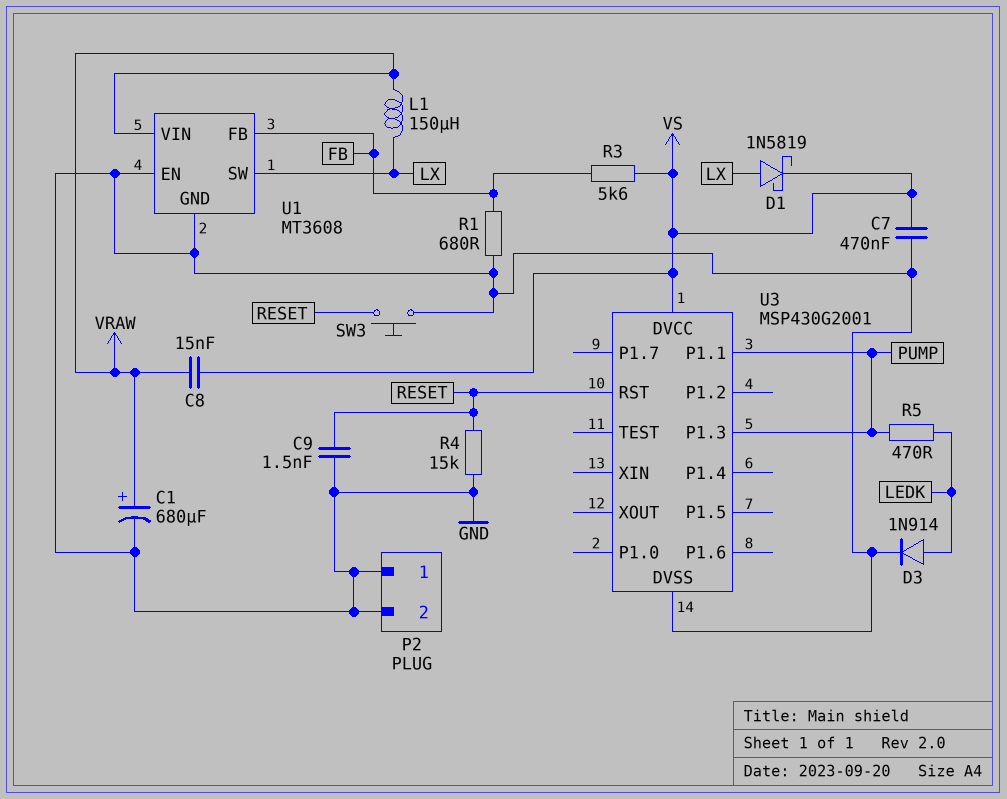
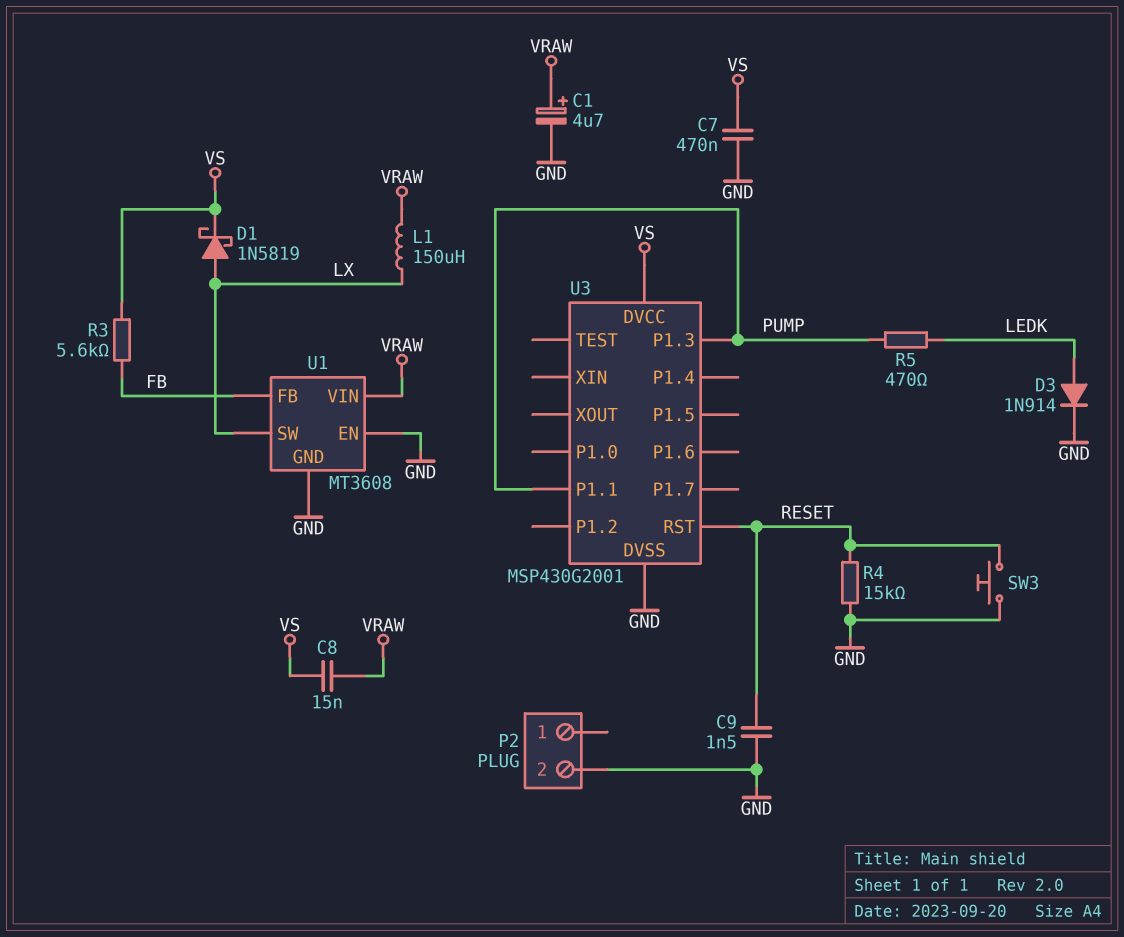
C1: 680uF (plus VRAW, minus GND) -> 4.7uF (plus VRAW, minus GND)
P2 pin 1: GND -> none
R1: 680 (FB, GND) -> none

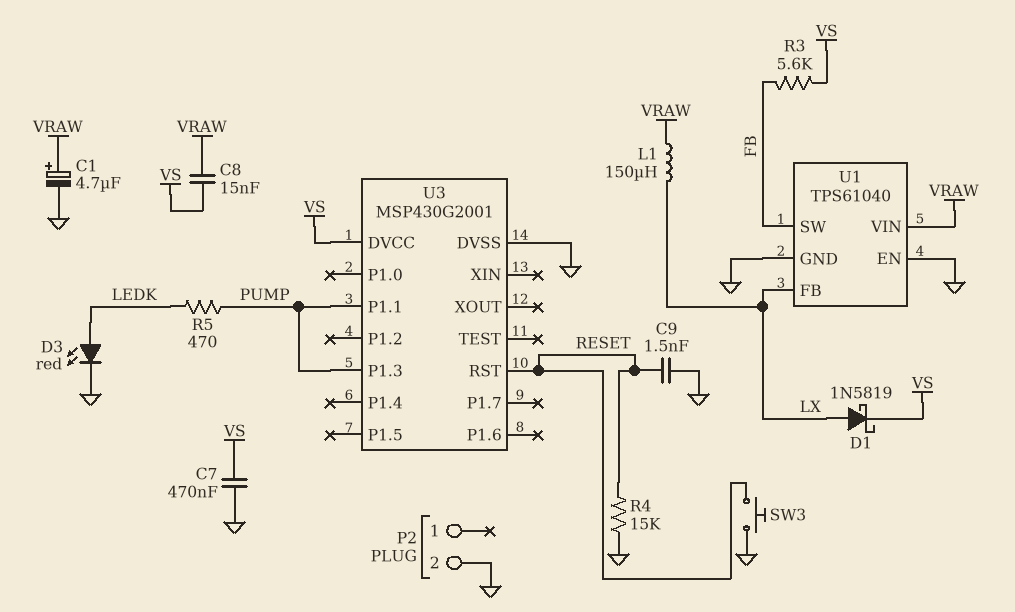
D3: diode 1N914 (A LEDK, K GND) -> LED red (A LEDK, K GND)
U1: MT3608 -> TPS61040
U1 pin FB: FB -> LX
U1 pin SW: LX -> FB

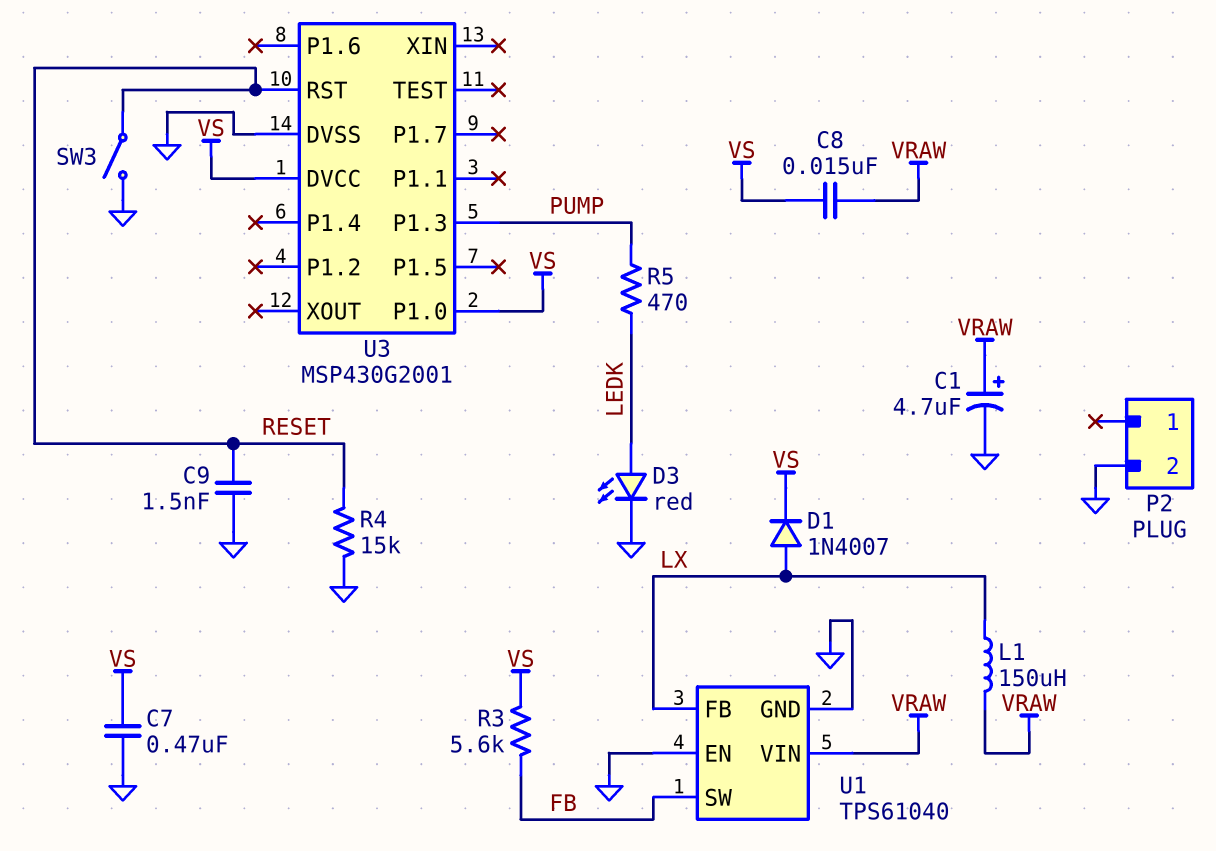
D1: schottky 1N5819 (A LX, K VS) -> diode 1N4007 (A LX, K VS)
SW3: button (GND, RESET) -> switch (GND, RESET)
U3 pin P1.0: none -> VS
U3 pin P1.1: PUMP -> none

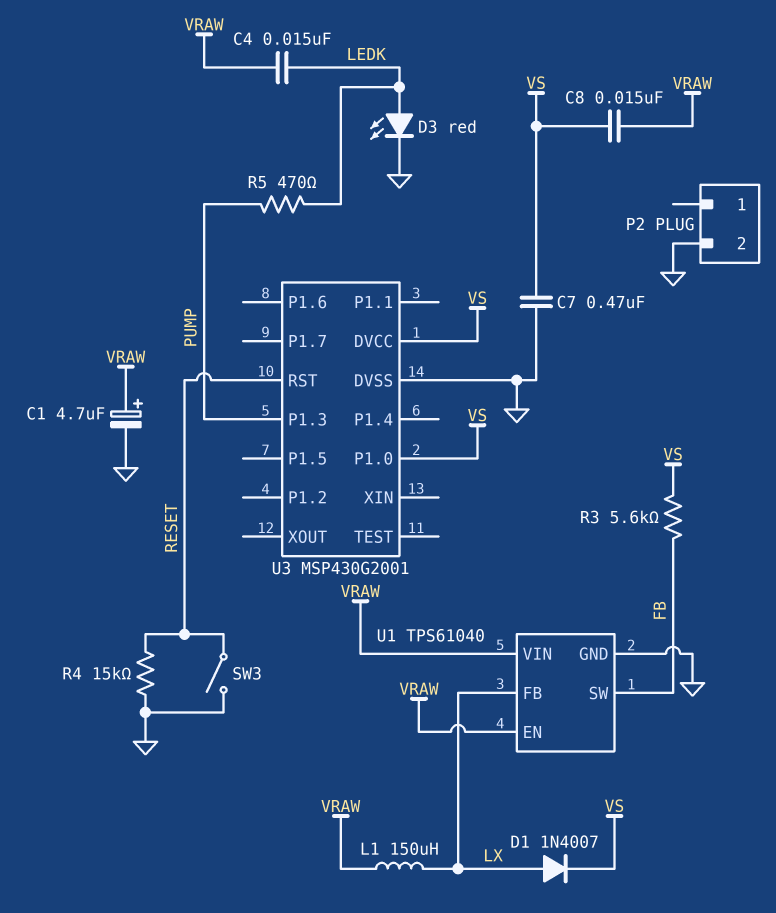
C4: none -> 15nF (LEDK, VRAW)
C9: 1.5nF (GND, RESET) -> none
U1 pin EN: GND -> VRAW

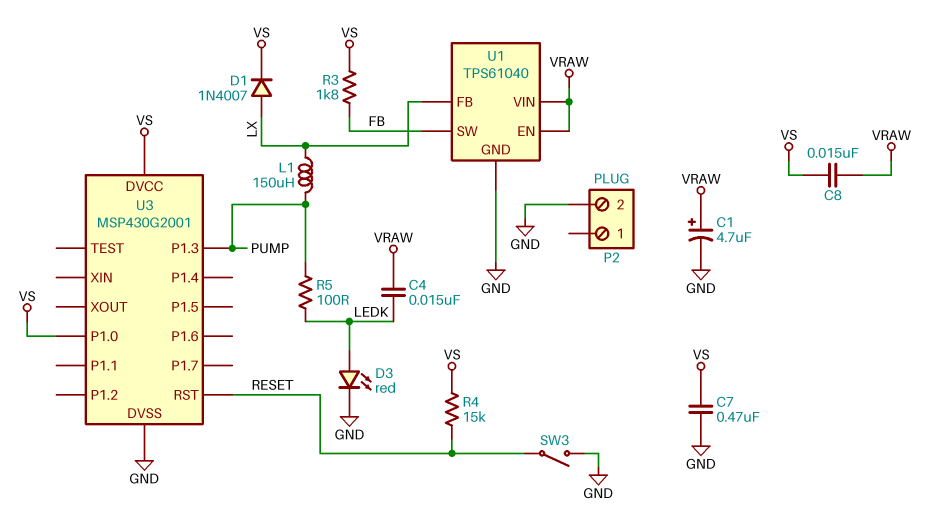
L1: 150uH (LX, VRAW) -> 150uH (LX, PUMP)
R3: 5.6k (FB, VS) -> 1.8k (FB, VS)
R4: 15k (GND, RESET) -> 15k (RESET, VS)
R5: 470 (LEDK, PUMP) -> 100 (LEDK, PUMP)

